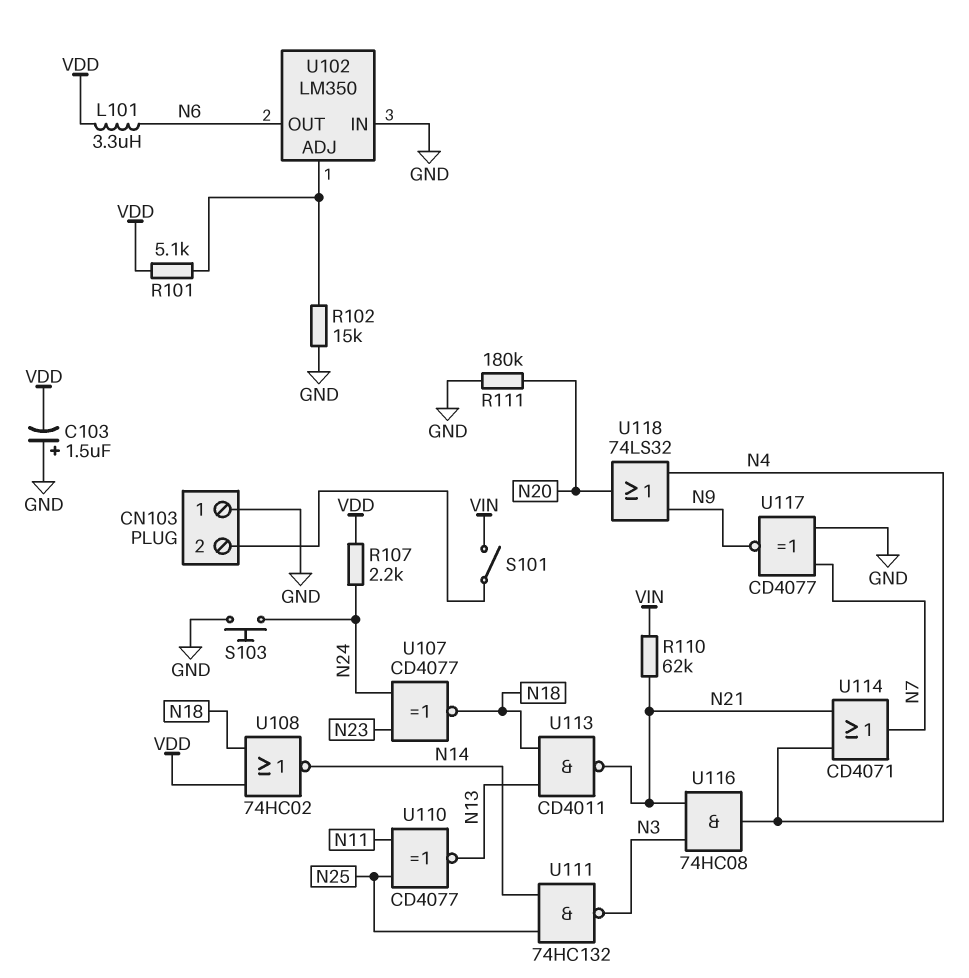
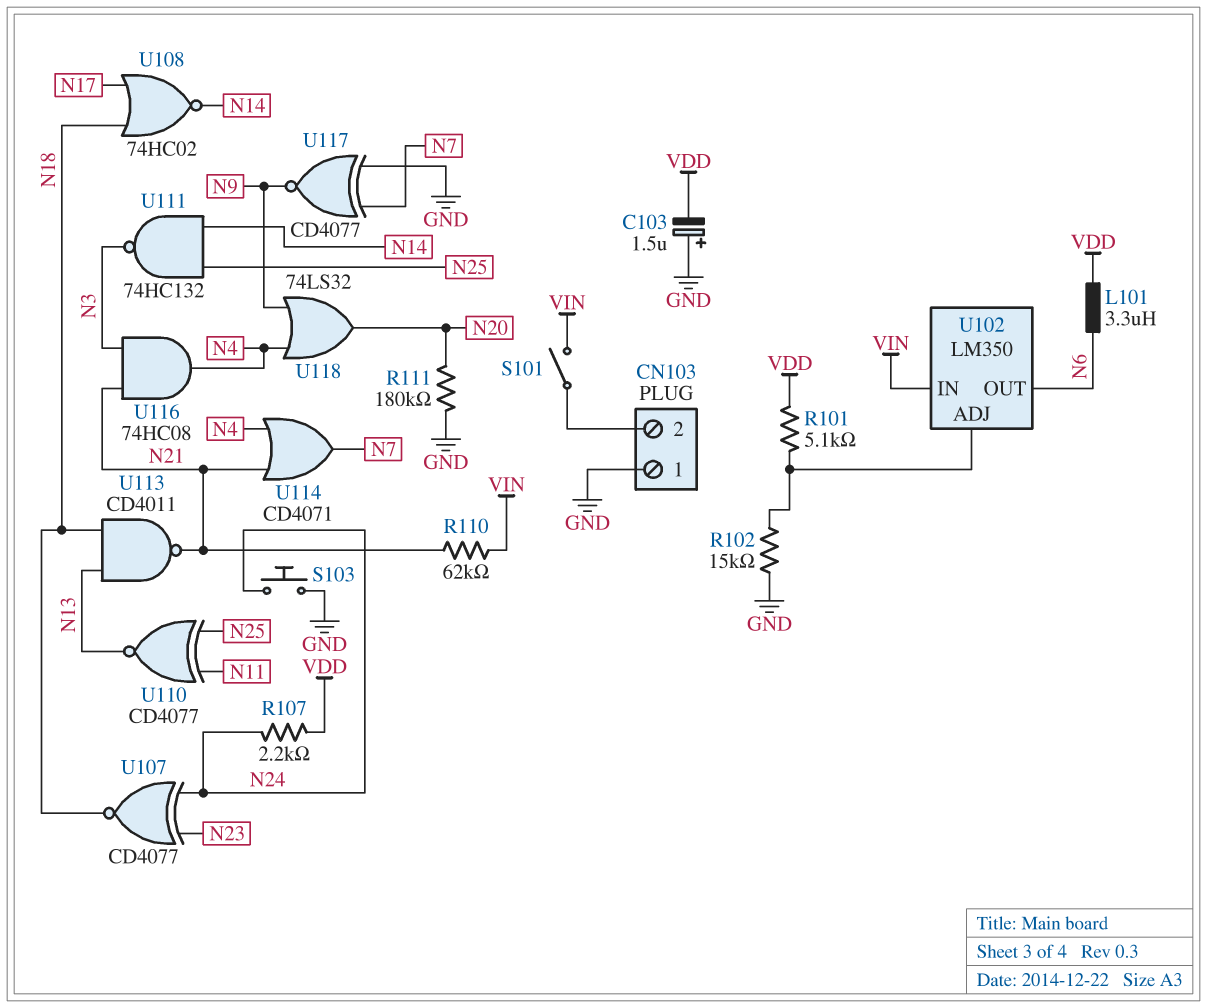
U102 pin IN: GND -> VIN
U108: NOR 74HC02 (in N18, in VDD, out N14) -> NOR 74HC02 (in N17, in N18, out N14)

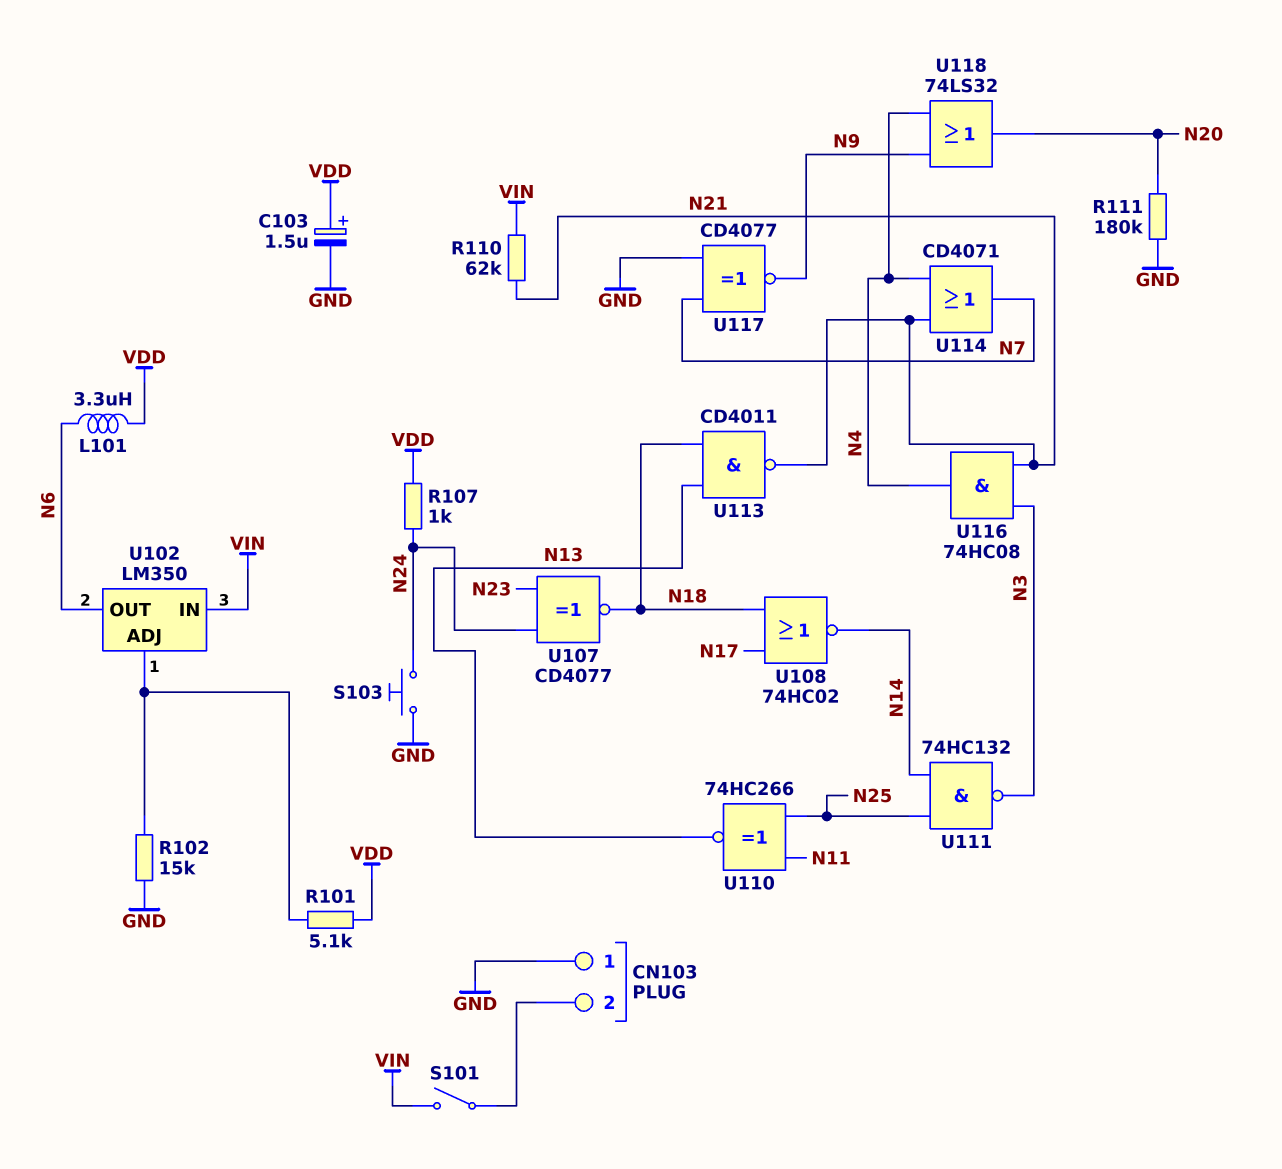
C103: 1.5uF (plus GND, minus VDD) -> 1.5uF (plus VDD, minus GND)
R107: 2.2k (N24, VDD) -> 1k (N24, VDD)
U110: XNOR CD4077 (in N11, in N25, out N13) -> XNOR 74HC266 (in N11, in N25, out N13)

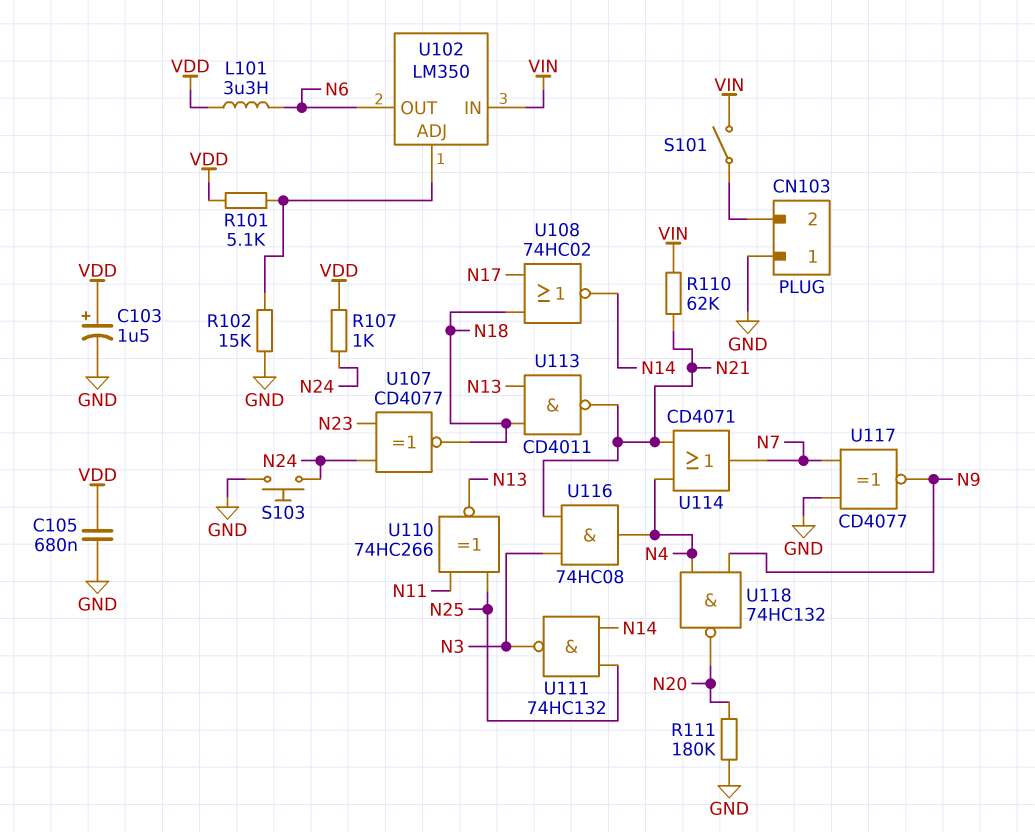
C105: none -> 680nF (GND, VDD)
U118: OR 74LS32 (in N4, in N9, out N20) -> NAND 74HC132 (in N4, in N9, out N20)

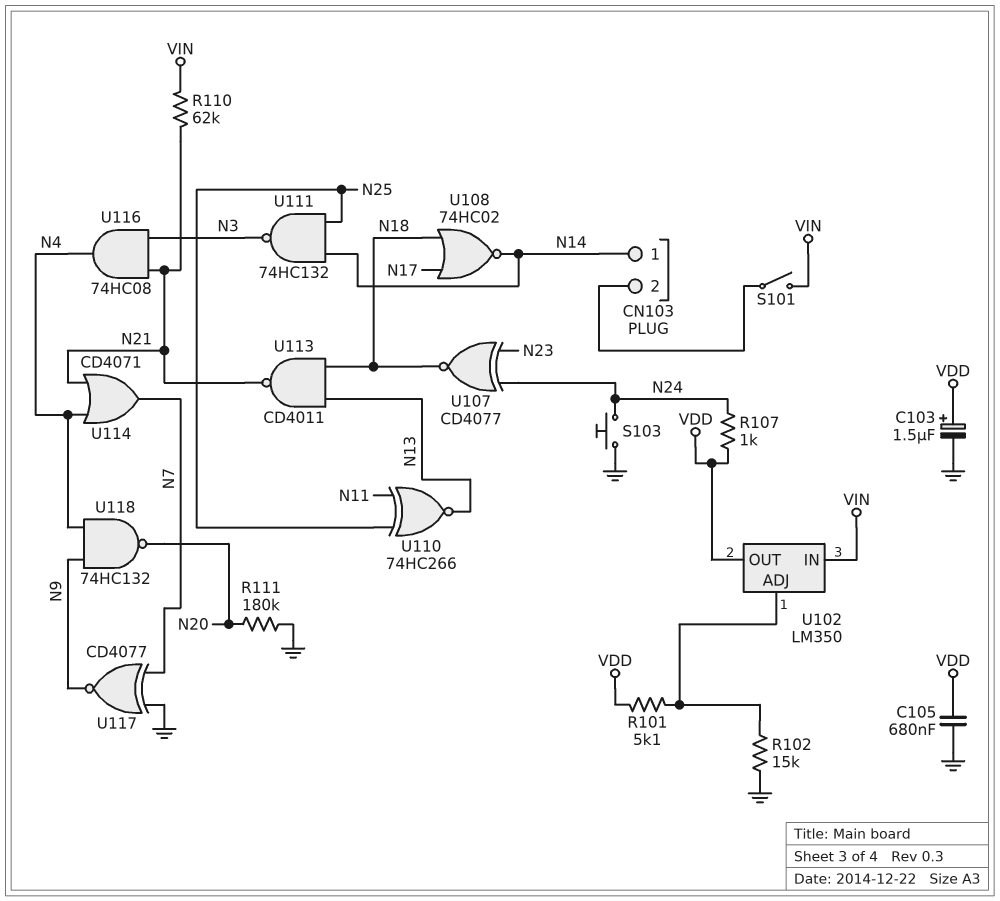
CN103 pin 1: GND -> N14
L101: 3.3uH (N6, VDD) -> none
U102 pin OUT: N6 -> VDD

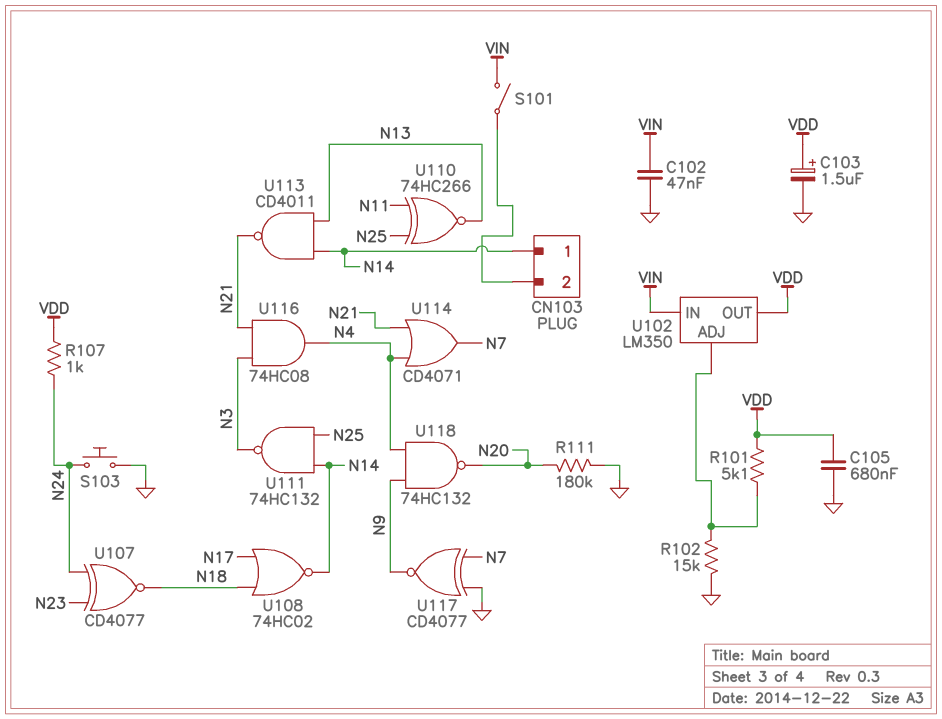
C102: none -> 47nF (GND, VIN)
R110: 62k (N21, VIN) -> none
U113: NAND CD4011 (in N13, in N18, out N21) -> NAND CD4011 (in N13, in N14, out N21)

